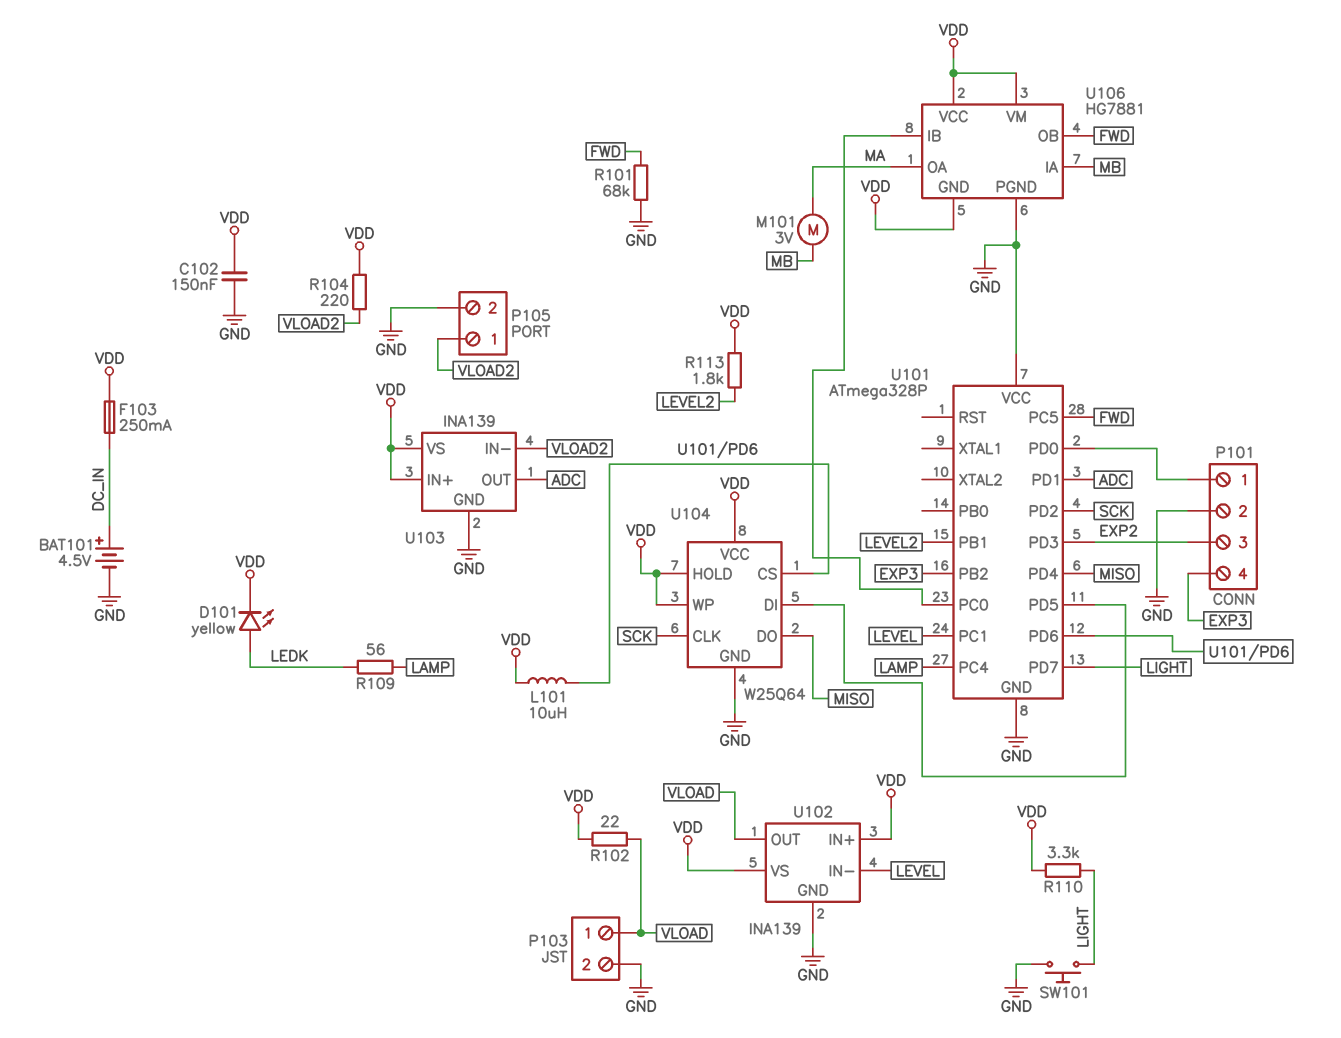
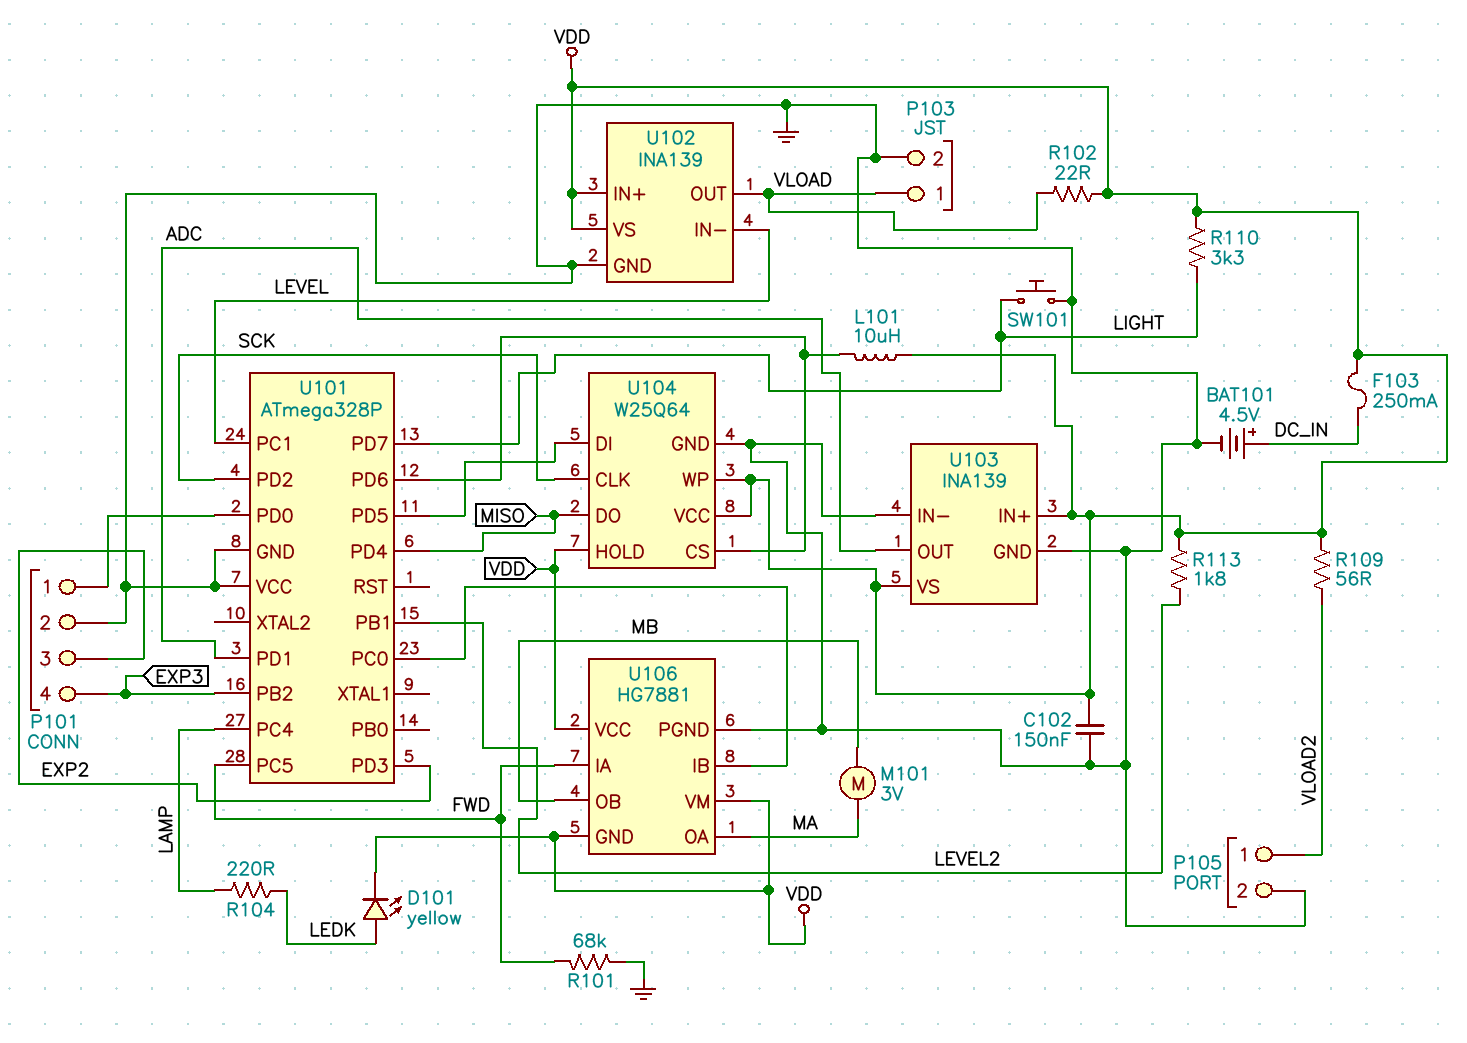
R104: 220 (VDD, VLOAD2) -> 220 (LAMP, LEDK)
R109: 56 (LAMP, LEDK) -> 56 (VDD, VLOAD2)
U103 pin IN-: VLOAD2 -> GND
U106 pin IA: MB -> FWD
U106 pin OB: FWD -> MB

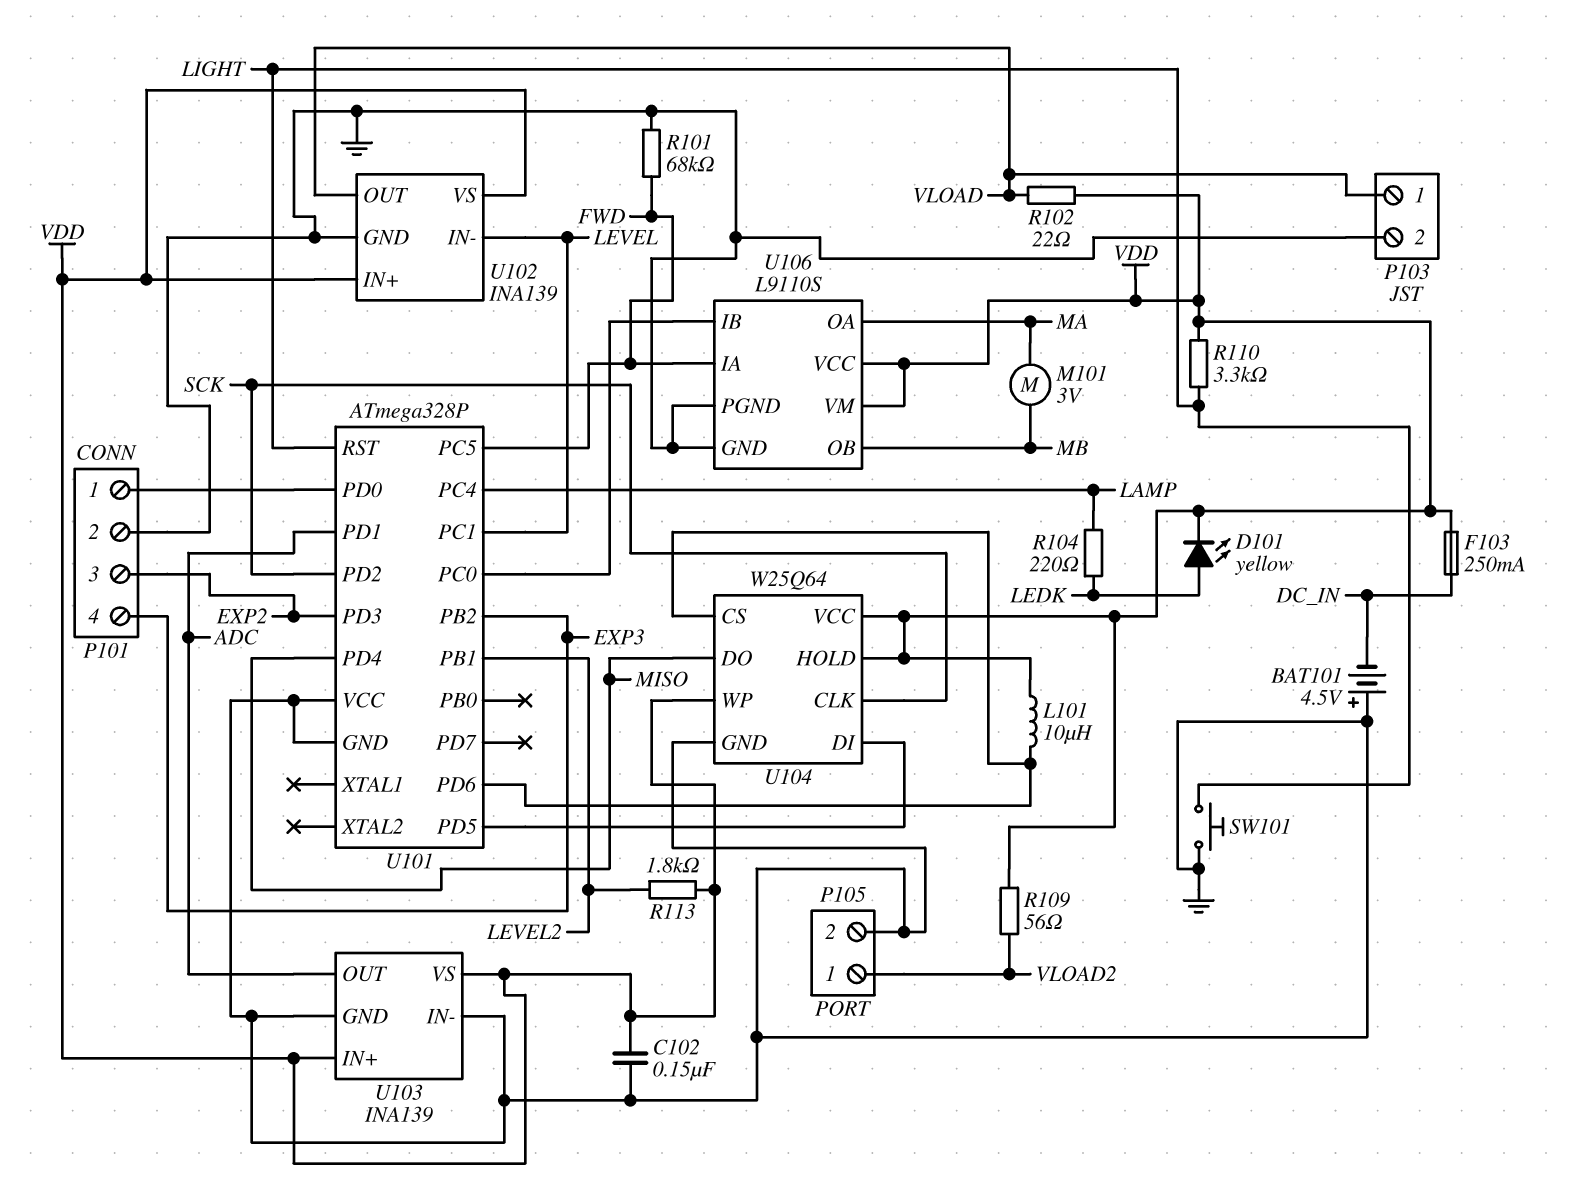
BAT101: 4.5V (plus DC_IN, minus GND) -> 4.5V (plus GND, minus DC_IN)
U101 pin PD7: LIGHT -> none
U101 pin RST: none -> LIGHT
U106: HG7881 -> L9110S
U106 pin GND: VDD -> GND

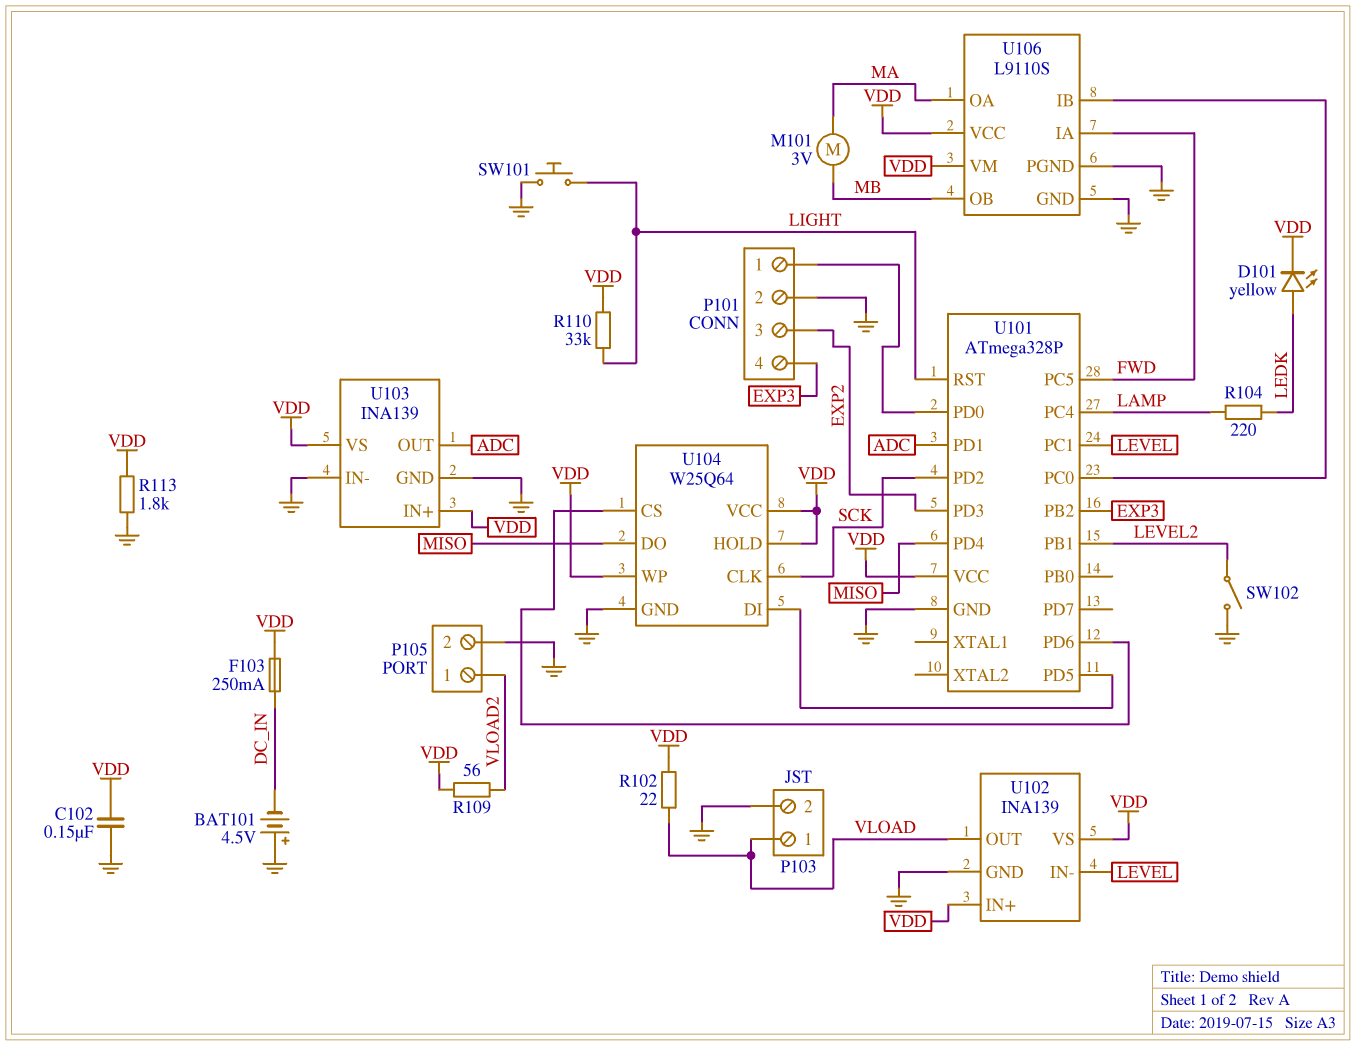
L101: 10uH (U101/PD6, VDD) -> none
R101: 68k (FWD, GND) -> none
R110: 3.3k (LIGHT, VDD) -> 33k (LIGHT, VDD)
R113: 1.8k (LEVEL2, VDD) -> 1.8k (GND, VDD)
SW102: none -> switch (GND, LEVEL2)
U101 pin VCC: GND -> VDD

